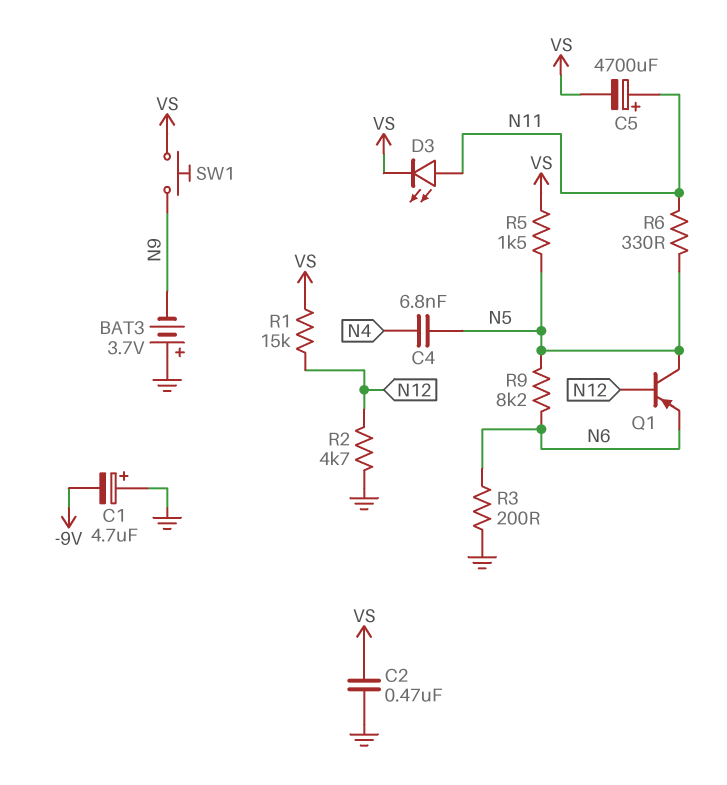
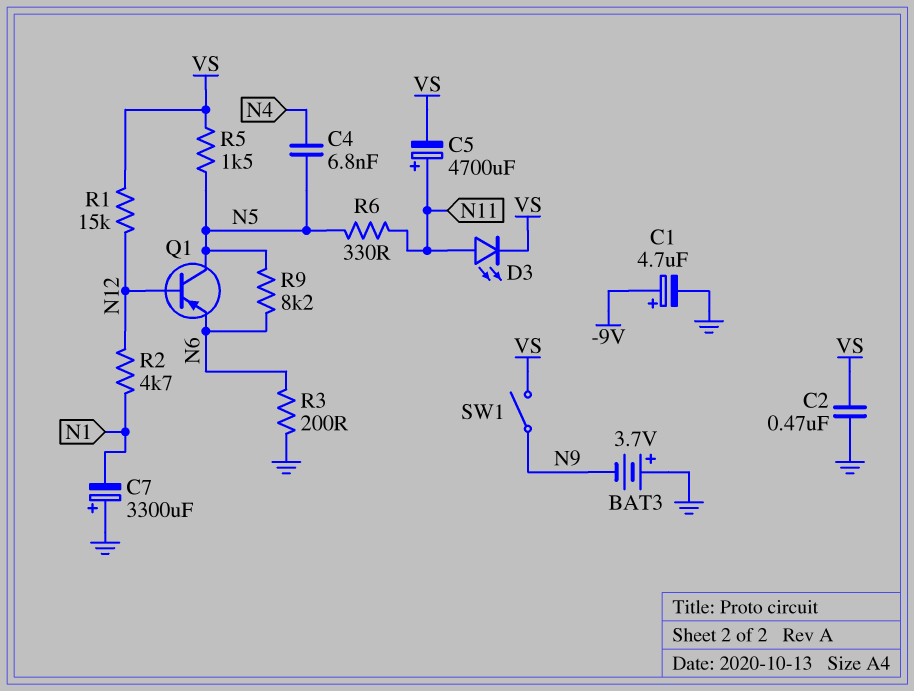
C1: 4.7uF (plus GND, minus -9V) -> 4.7uF (plus -9V, minus GND)
C7: none -> 3300uF (plus GND, minus N1)
R2: 4.7k (GND, N12) -> 4.7k (N1, N12)
SW1: button (N9, VS) -> switch (N9, VS)

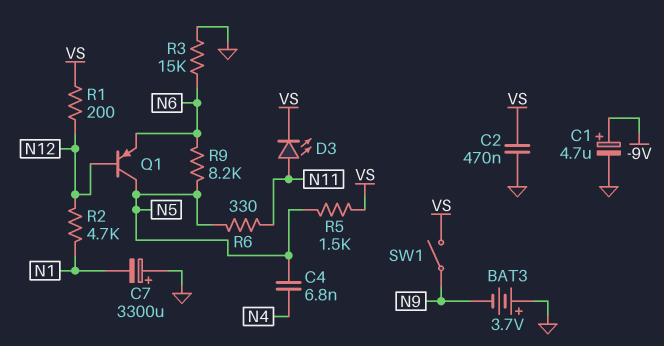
C5: 4700uF (plus N11, minus VS) -> none
R1: 15k (N12, VS) -> 200 (N12, VS)
R3: 200 (GND, N6) -> 15k (GND, N6)

